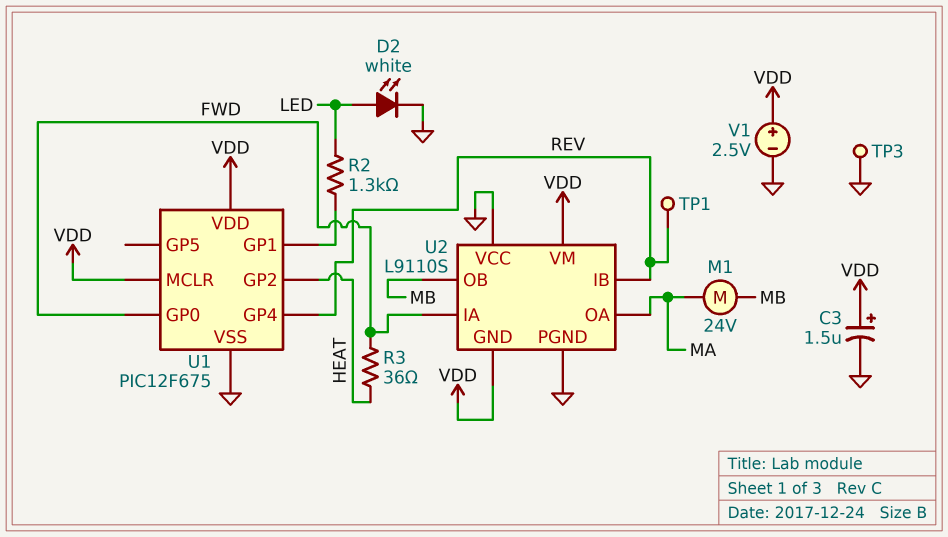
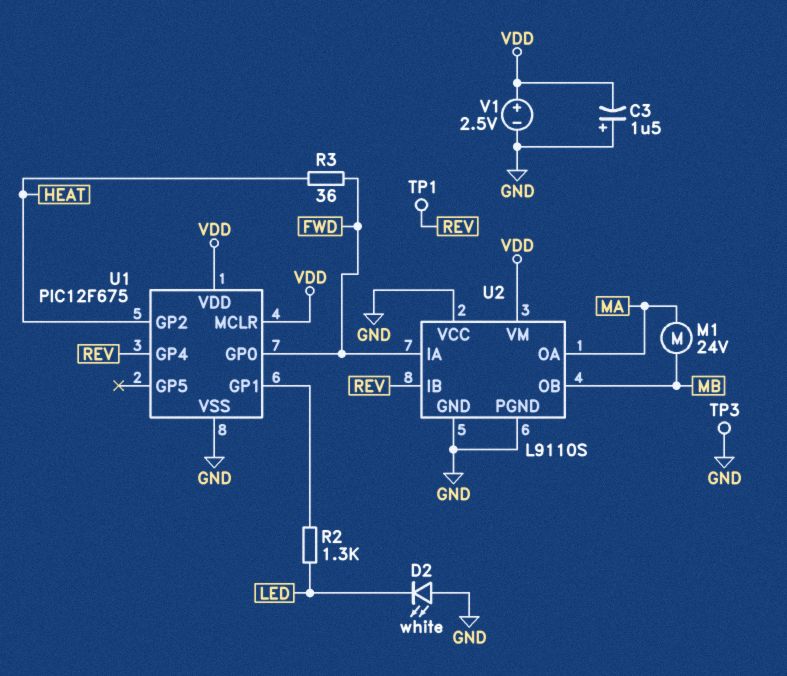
C3: 1.5uF (plus VDD, minus GND) -> 1.5uF (plus GND, minus VDD)
D2: LED white (A LED, K GND) -> LED white (A GND, K LED)
U2 pin GND: VDD -> GND

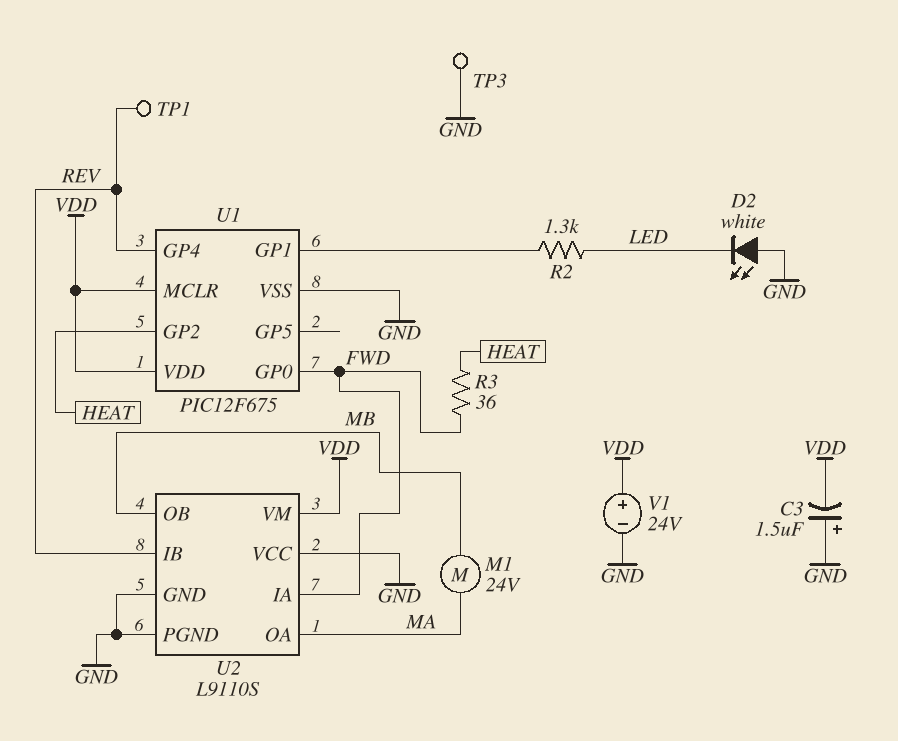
V1: 2.5V (plus VDD, minus GND) -> 24V (plus VDD, minus GND)

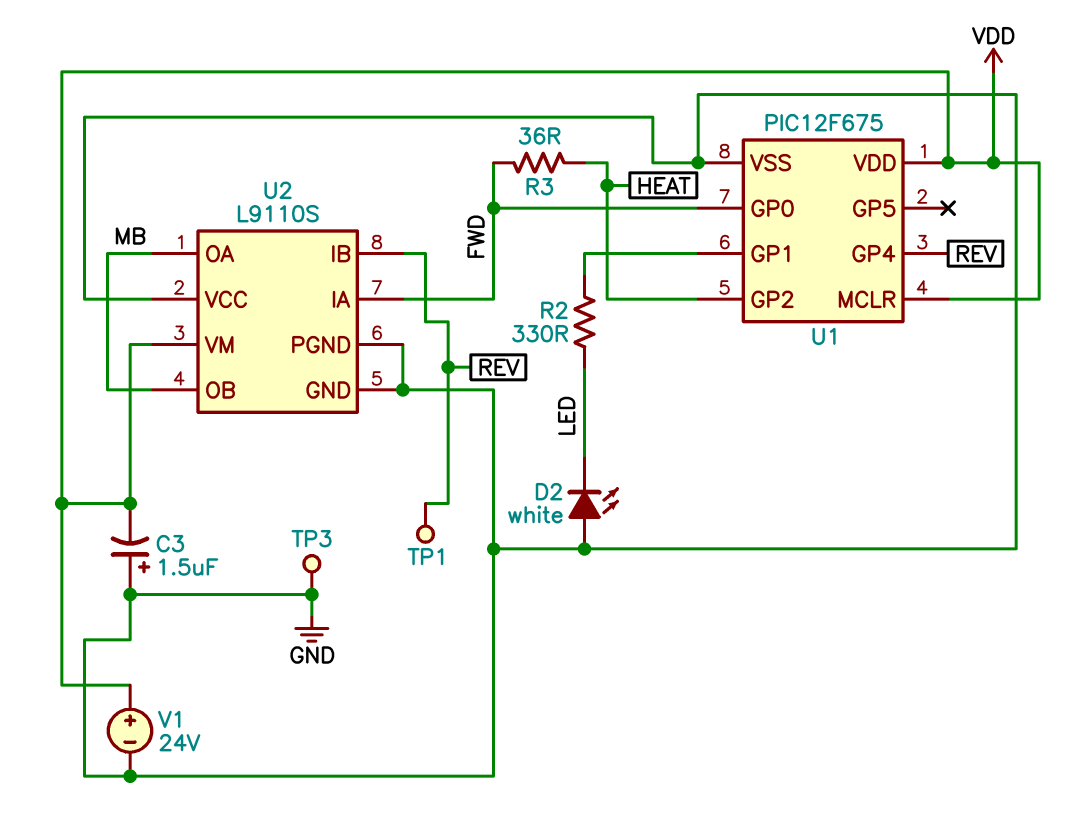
M1: motor 24V (MA, MB) -> none
R2: 1.3k (LED, U1/GP1) -> 330 (LED, U1/GP1)
U2 pin OA: MA -> MB

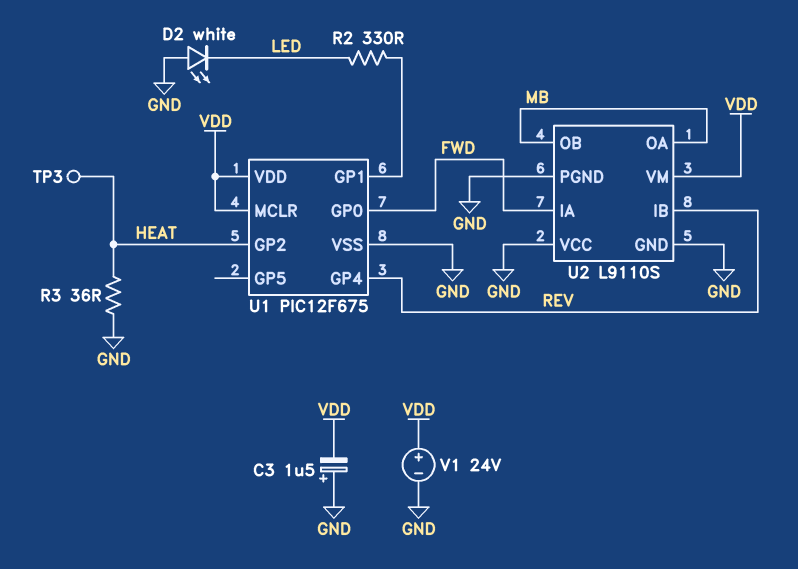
R3: 36 (FWD, HEAT) -> 36 (GND, HEAT)
TP1: test point (REV) -> none
TP3: test point (GND) -> test point (HEAT)

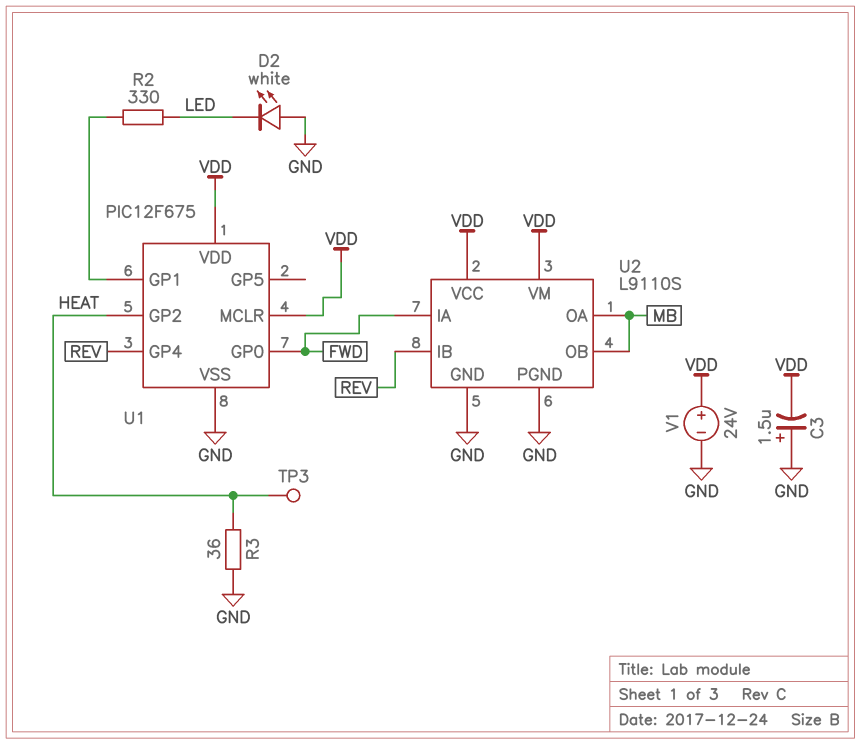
U2 pin VCC: GND -> VDD

